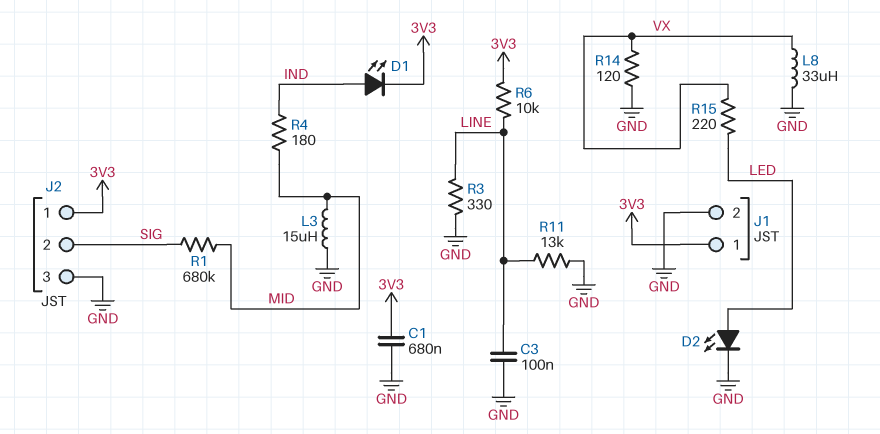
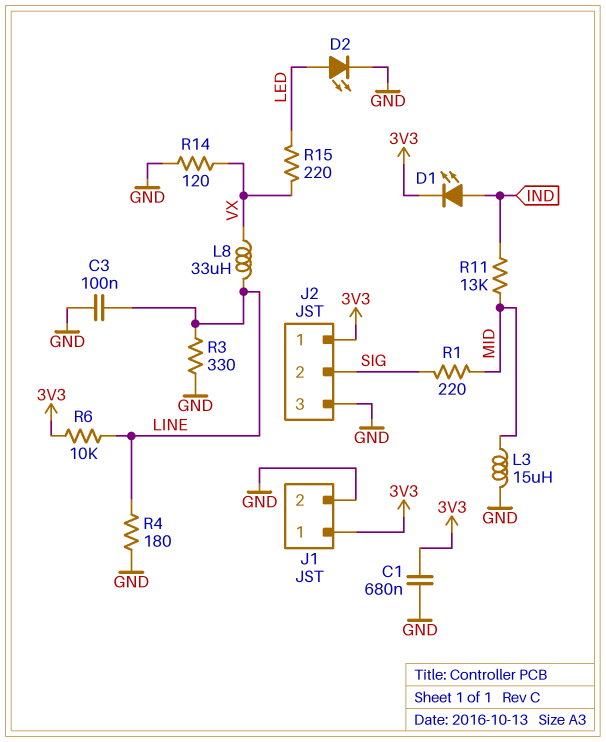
L8: 33uH (GND, VX) -> 33uH (LINE, VX)
R1: 680k (MID, SIG) -> 220 (MID, SIG)
R4: 180 (IND, MID) -> 180 (GND, LINE)
R11: 13k (GND, LINE) -> 13k (IND, MID)

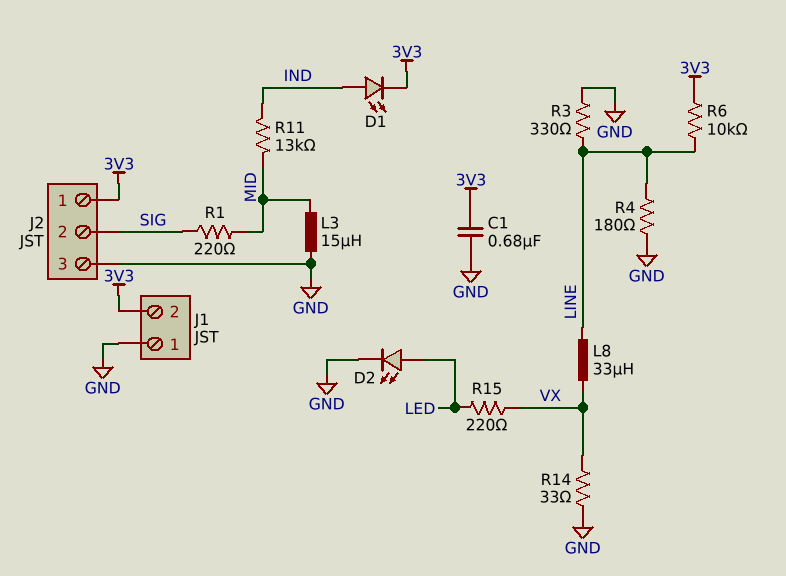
C3: 100nF (GND, LINE) -> none
J1 pin 1: 3V3 -> GND
J1 pin 2: GND -> 3V3
R14: 120 (GND, VX) -> 33 (GND, VX)

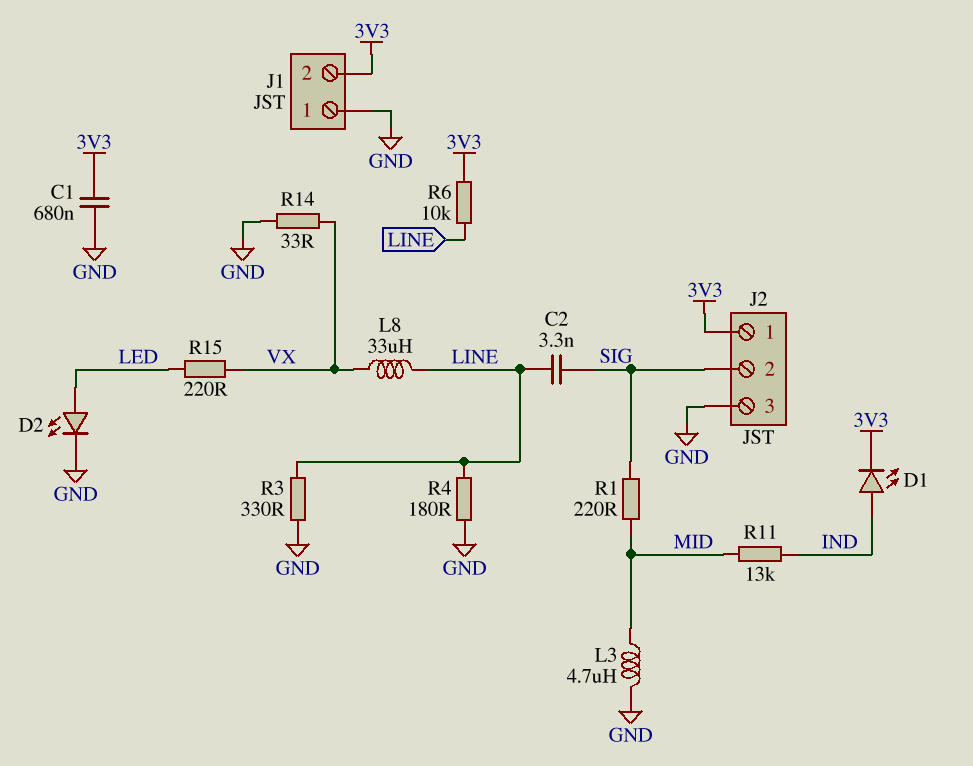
C2: none -> 3.3nF (LINE, SIG)
L3: 15uH (GND, MID) -> 4.7uH (GND, MID)

